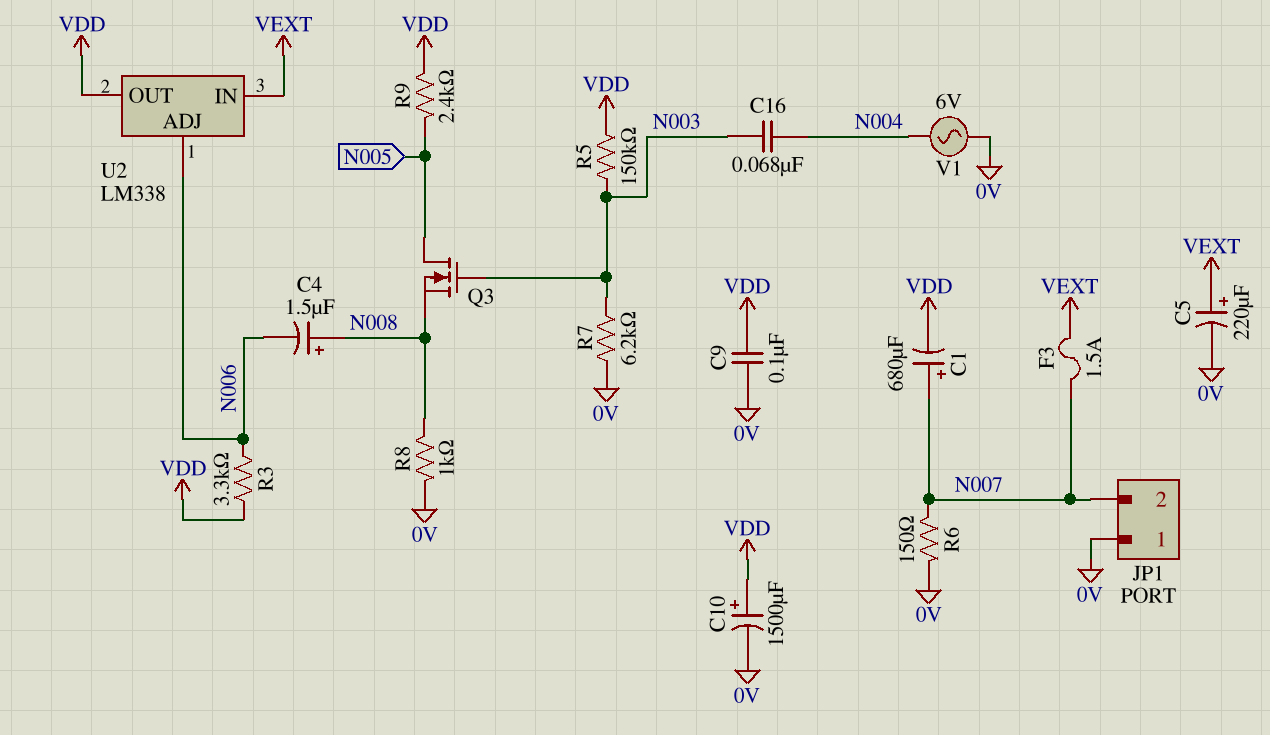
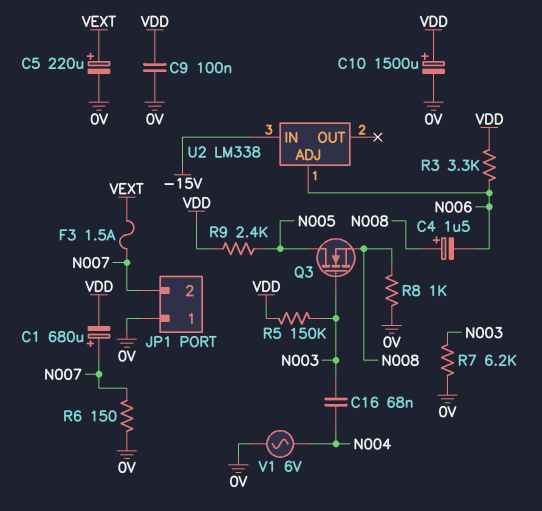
U2 pin IN: VEXT -> -15V
U2 pin OUT: VDD -> none

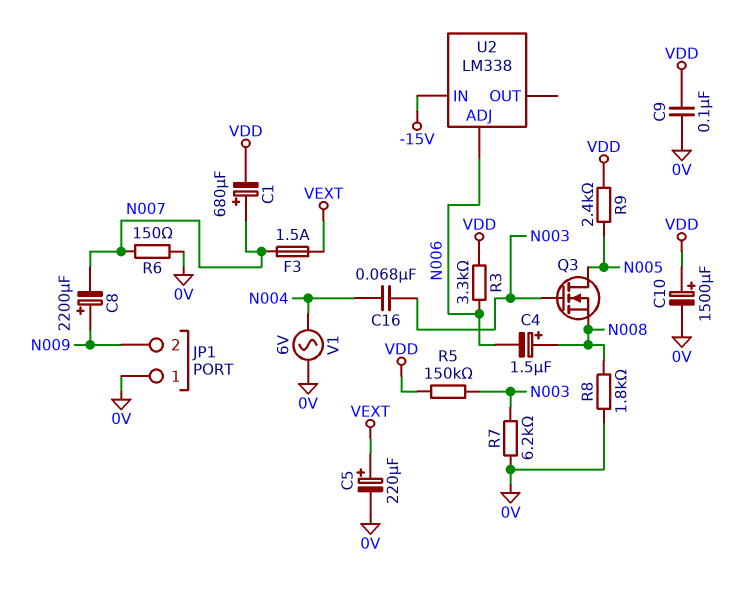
C8: none -> 2200uF (plus N009, minus N007)
JP1 pin 2: N007 -> N009
R8: 1k (0V, N008) -> 1.8k (0V, N008)

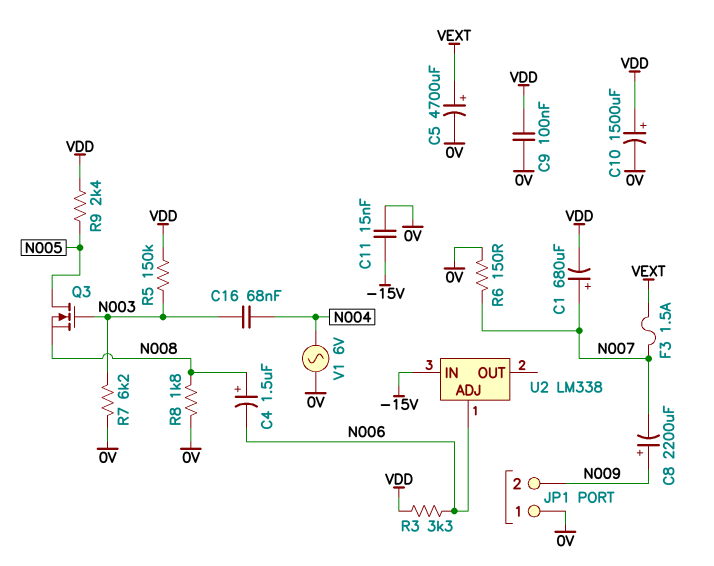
C5: 220uF (plus VEXT, minus 0V) -> 4700uF (plus VEXT, minus 0V)
C11: none -> 15nF (-15V, 0V)

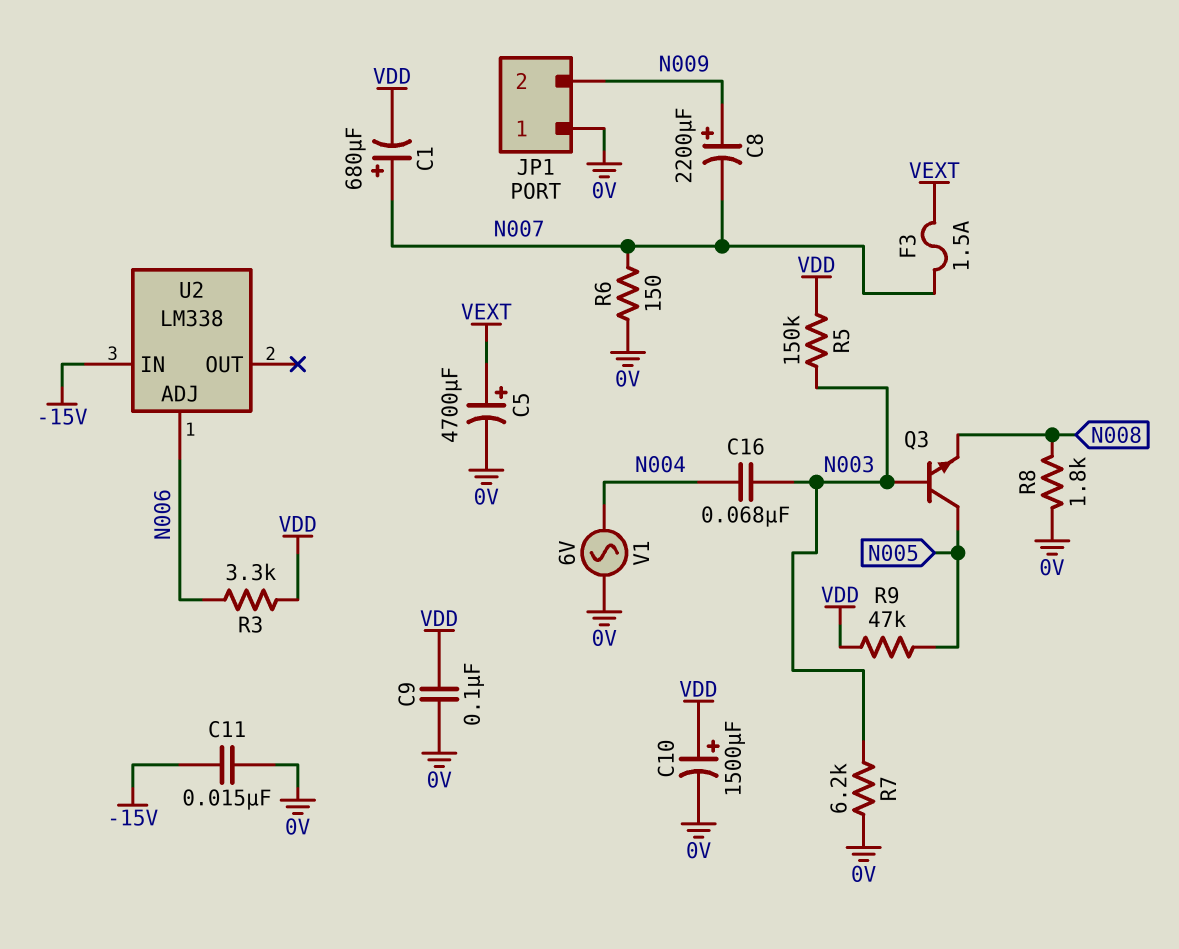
C4: 1.5uF (plus N008, minus N006) -> none
Q3: NMOS (G N003, D N005, S N008) -> NPN (B N003, C N005, E N008)
R9: 2.4k (N005, VDD) -> 47k (N005, VDD)

